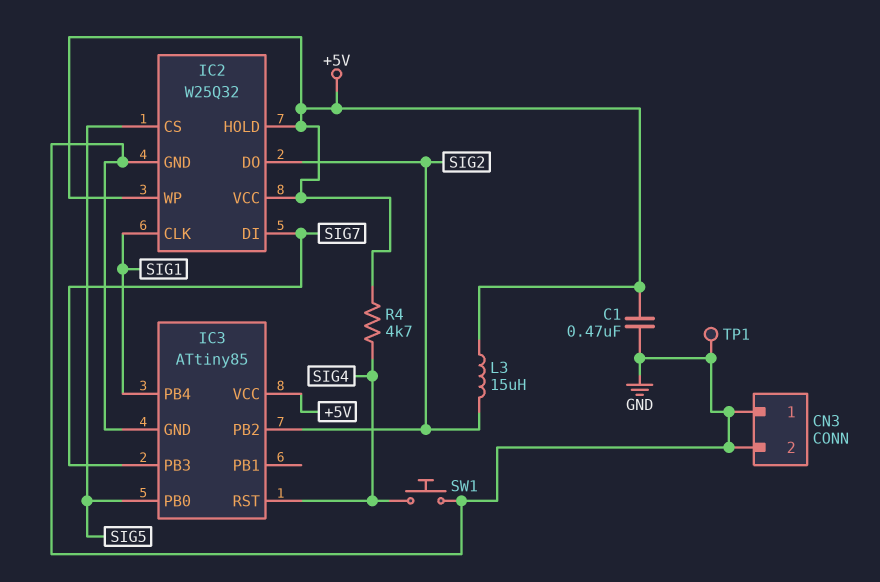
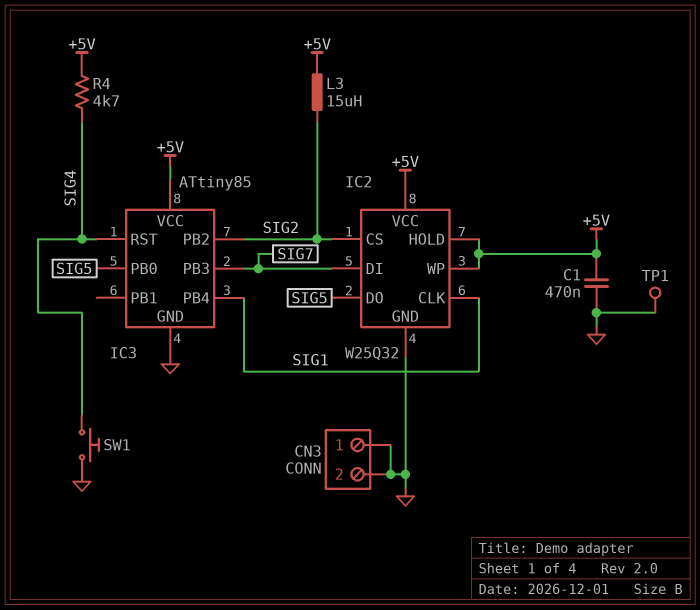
IC2 pin CS: SIG5 -> SIG2
IC2 pin DO: SIG2 -> SIG5

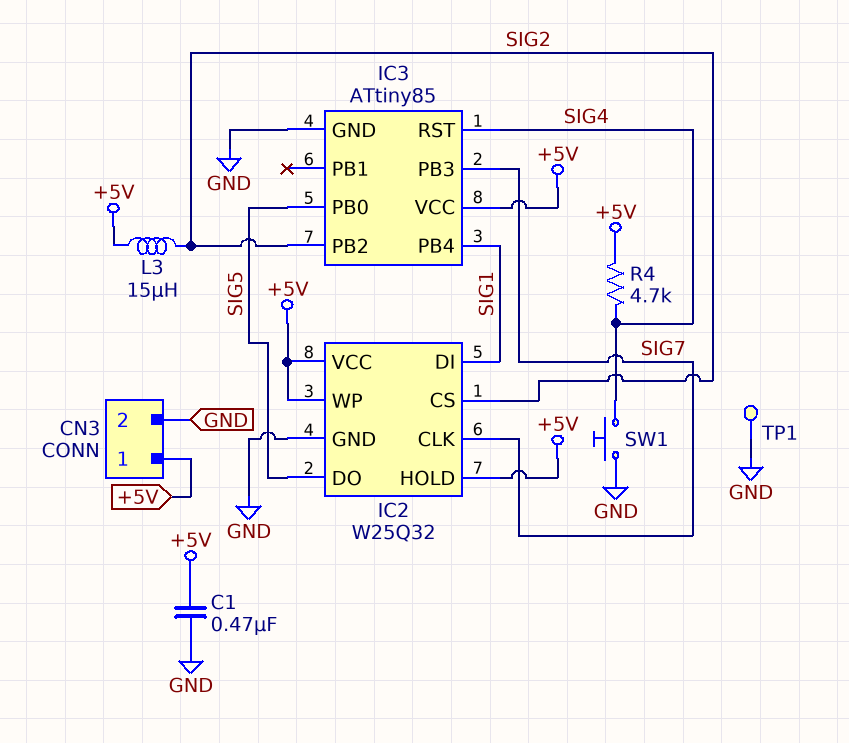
CN3 pin 1: GND -> +5V
IC2 pin CLK: SIG1 -> SIG7
IC2 pin DI: SIG7 -> SIG1

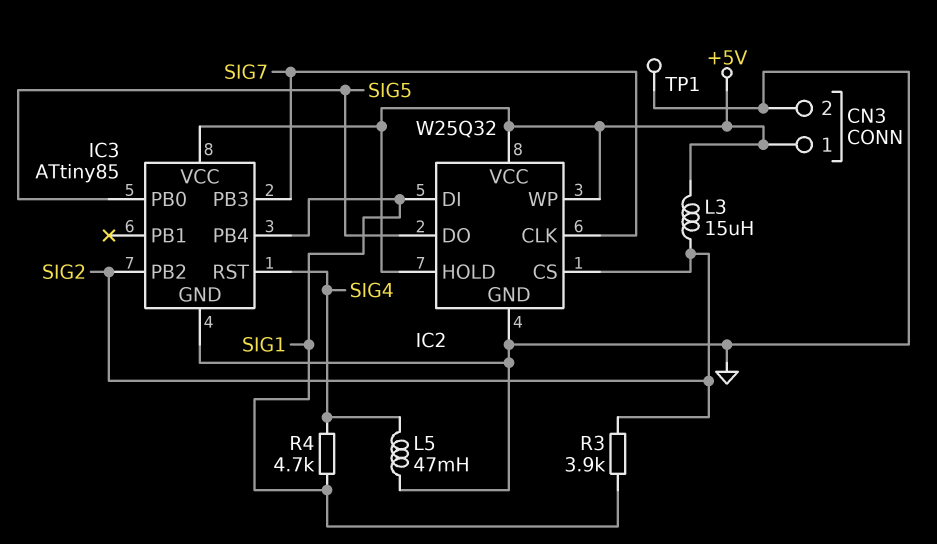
C1: 470nF (+5V, GND) -> none
L5: none -> 47mH (GND, SIG4)
R3: none -> 3.9k (SIG1, SIG2)
R4: 4.7k (+5V, SIG4) -> 4.7k (SIG1, SIG4)
SW1: button (GND, SIG4) -> none

